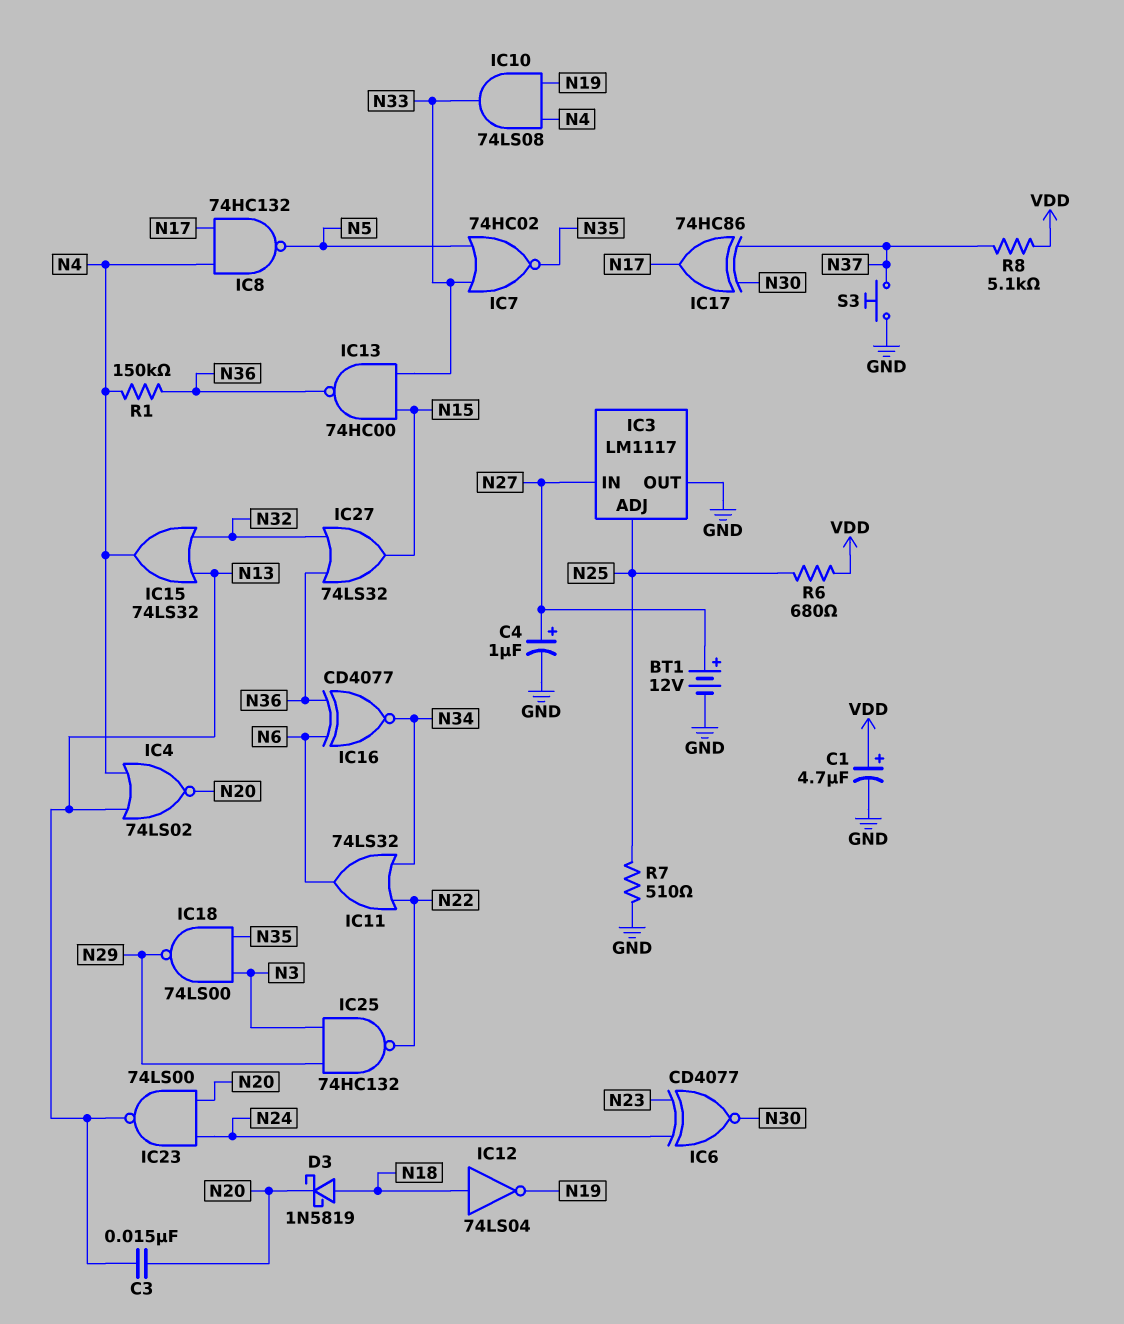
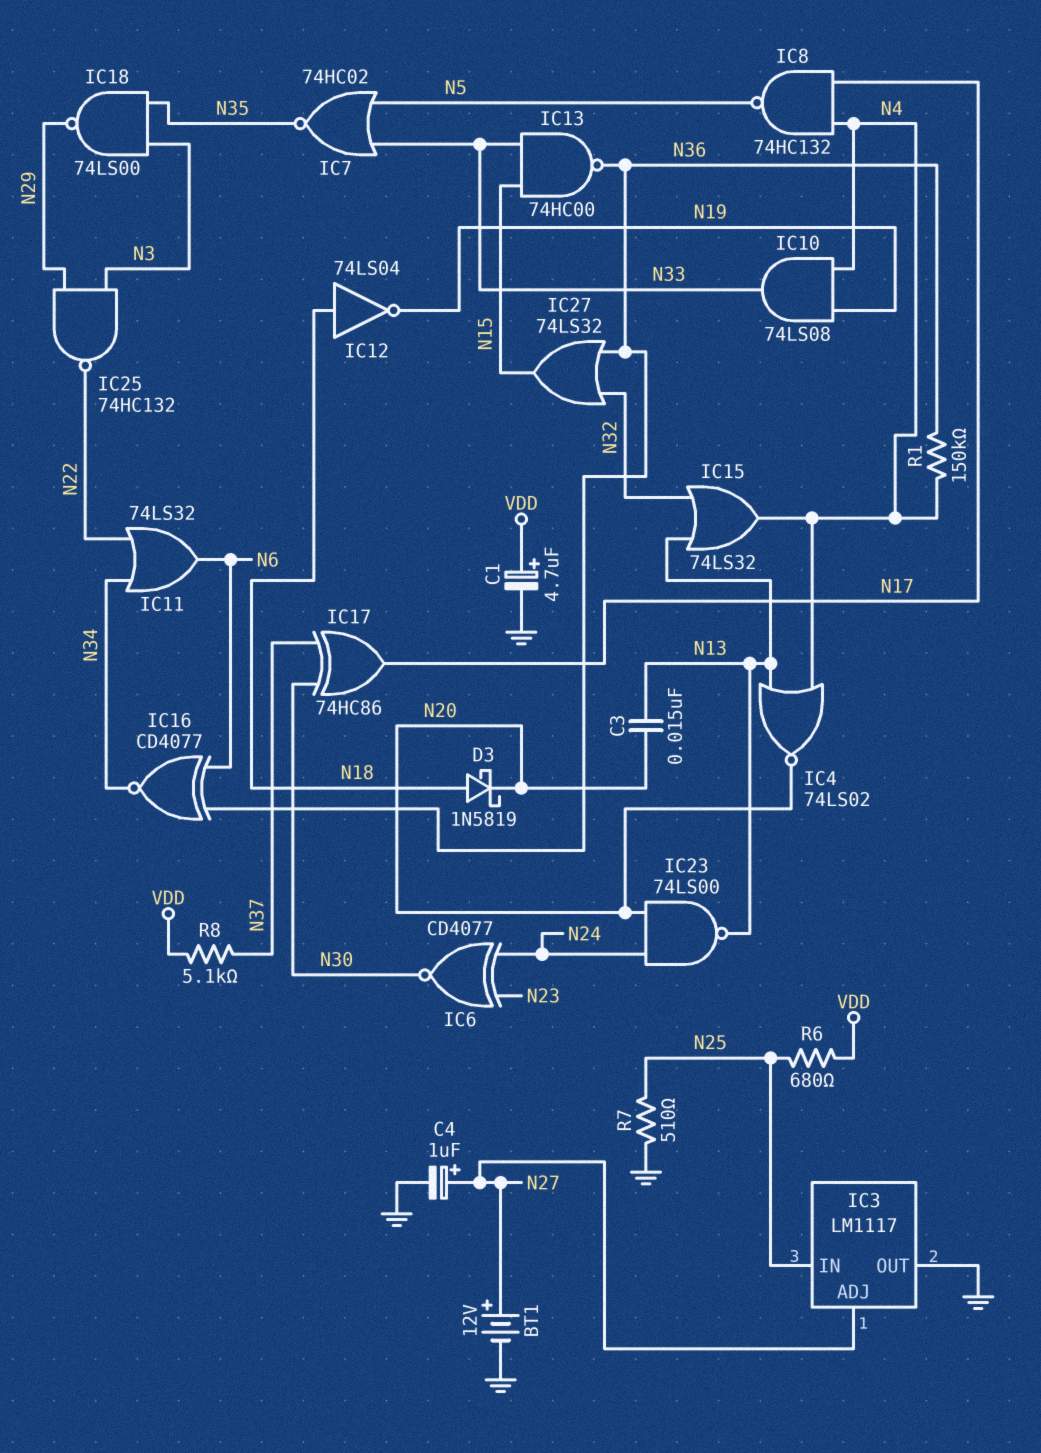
IC3 pin ADJ: N25 -> N27
IC3 pin IN: N27 -> N25
S3: button (GND, N37) -> none

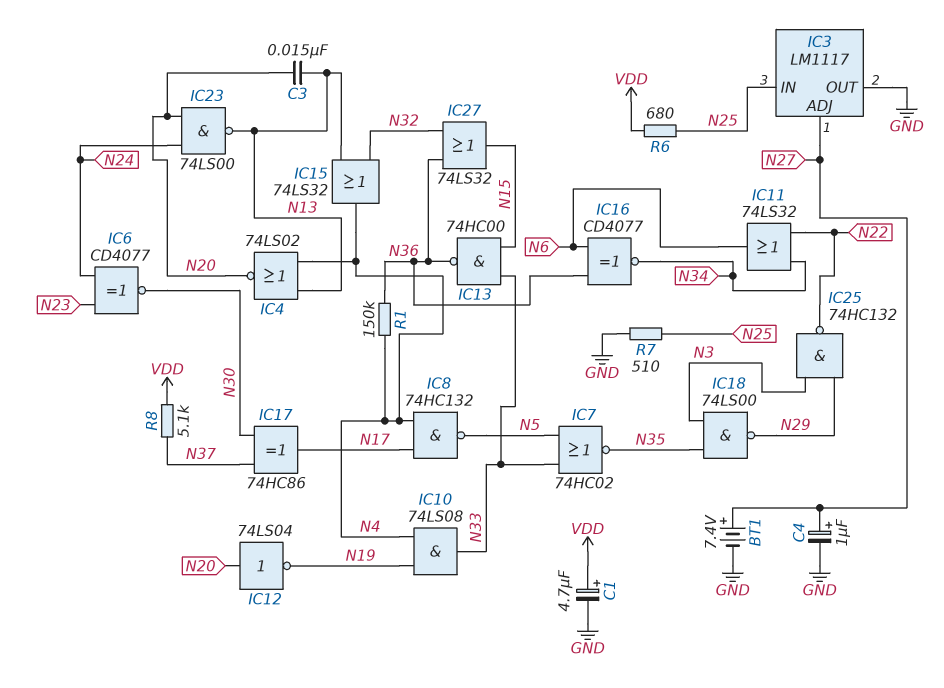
BT1: 12V (plus N27, minus GND) -> 7.4V (plus N27, minus GND)
D3: schottky 1N5819 (A N18, K N20) -> none
IC12: NOT 74LS04 (in N18, out N19) -> NOT 74LS04 (in N20, out N19)

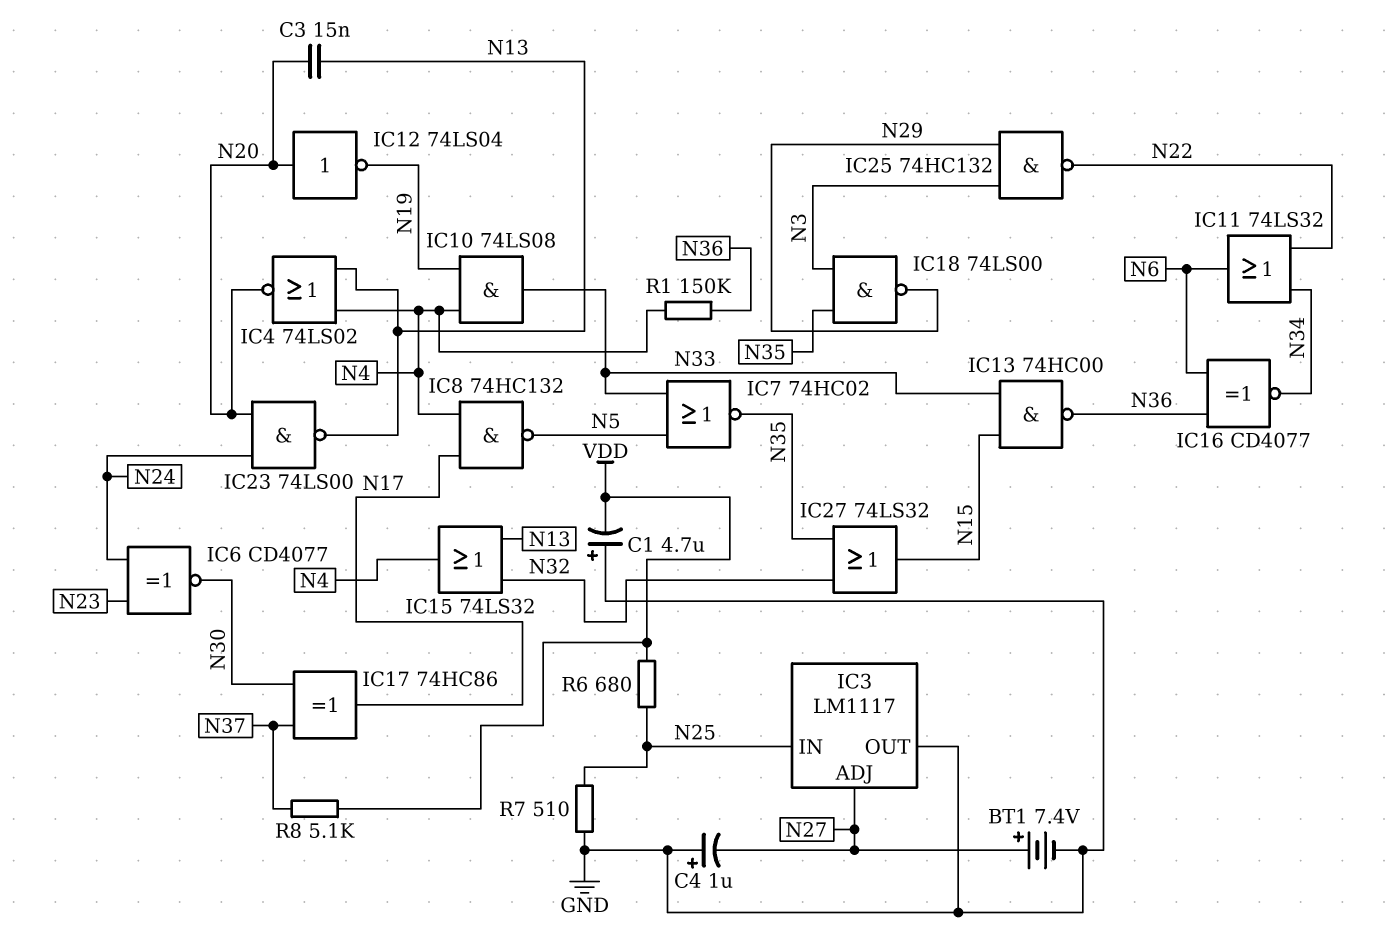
C1: 4.7uF (plus VDD, minus GND) -> 4.7uF (plus GND, minus VDD)
C4: 1uF (plus N27, minus GND) -> 1uF (plus GND, minus N27)
IC27: OR 74LS32 (in N32, in N36, out N15) -> OR 74LS32 (in N32, in N35, out N15)

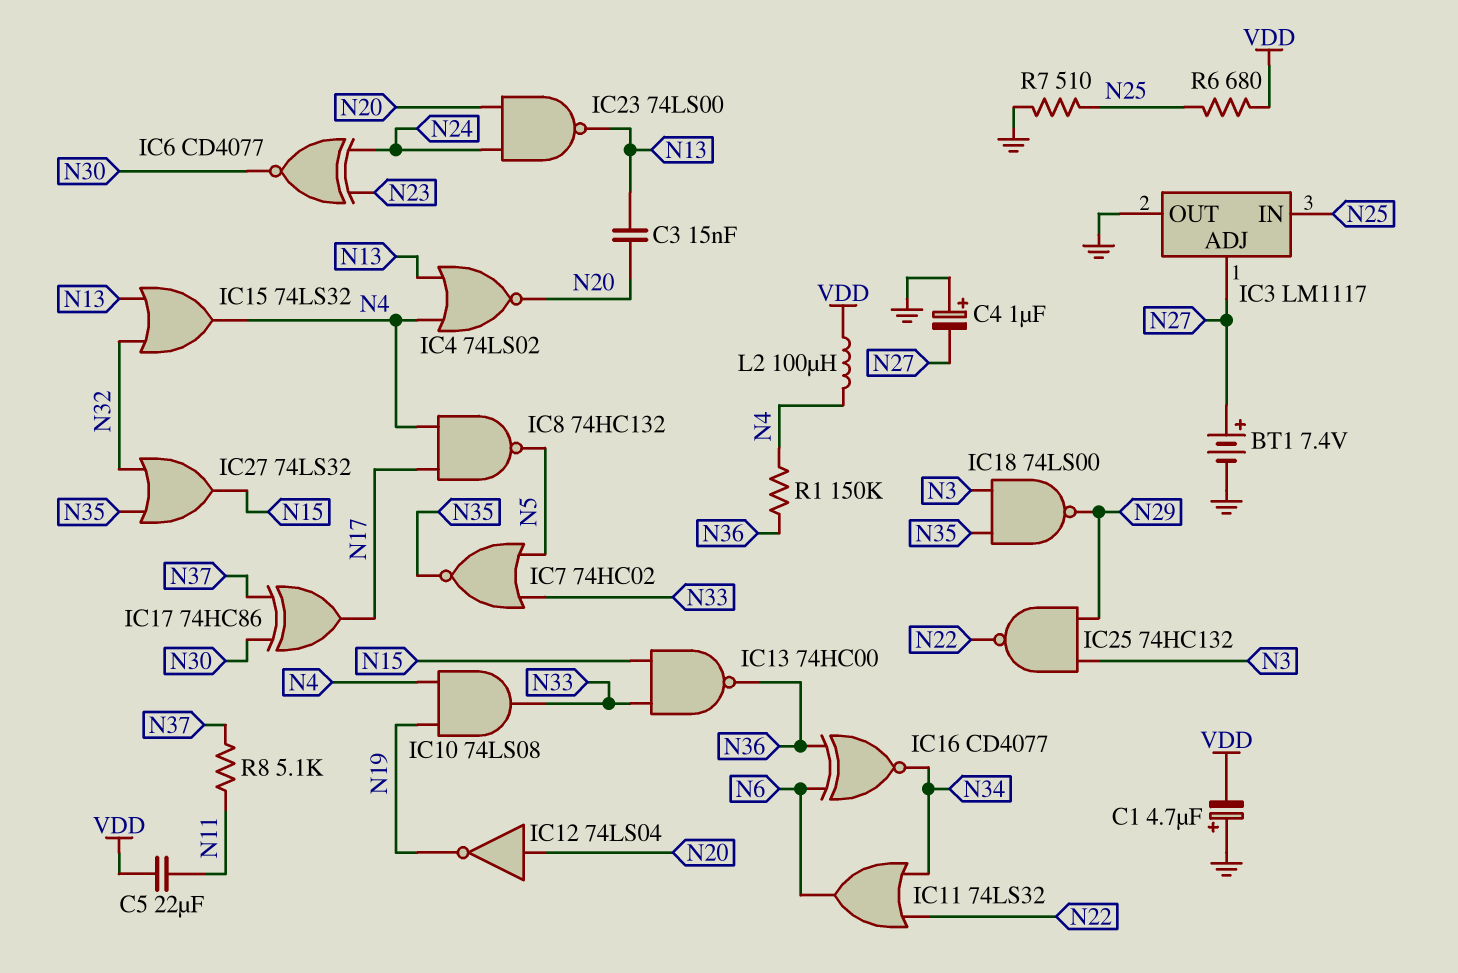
C5: none -> 22uF (N11, VDD)
L2: none -> 100uH (N4, VDD)
R8: 5.1k (N37, VDD) -> 5.1k (N11, N37)

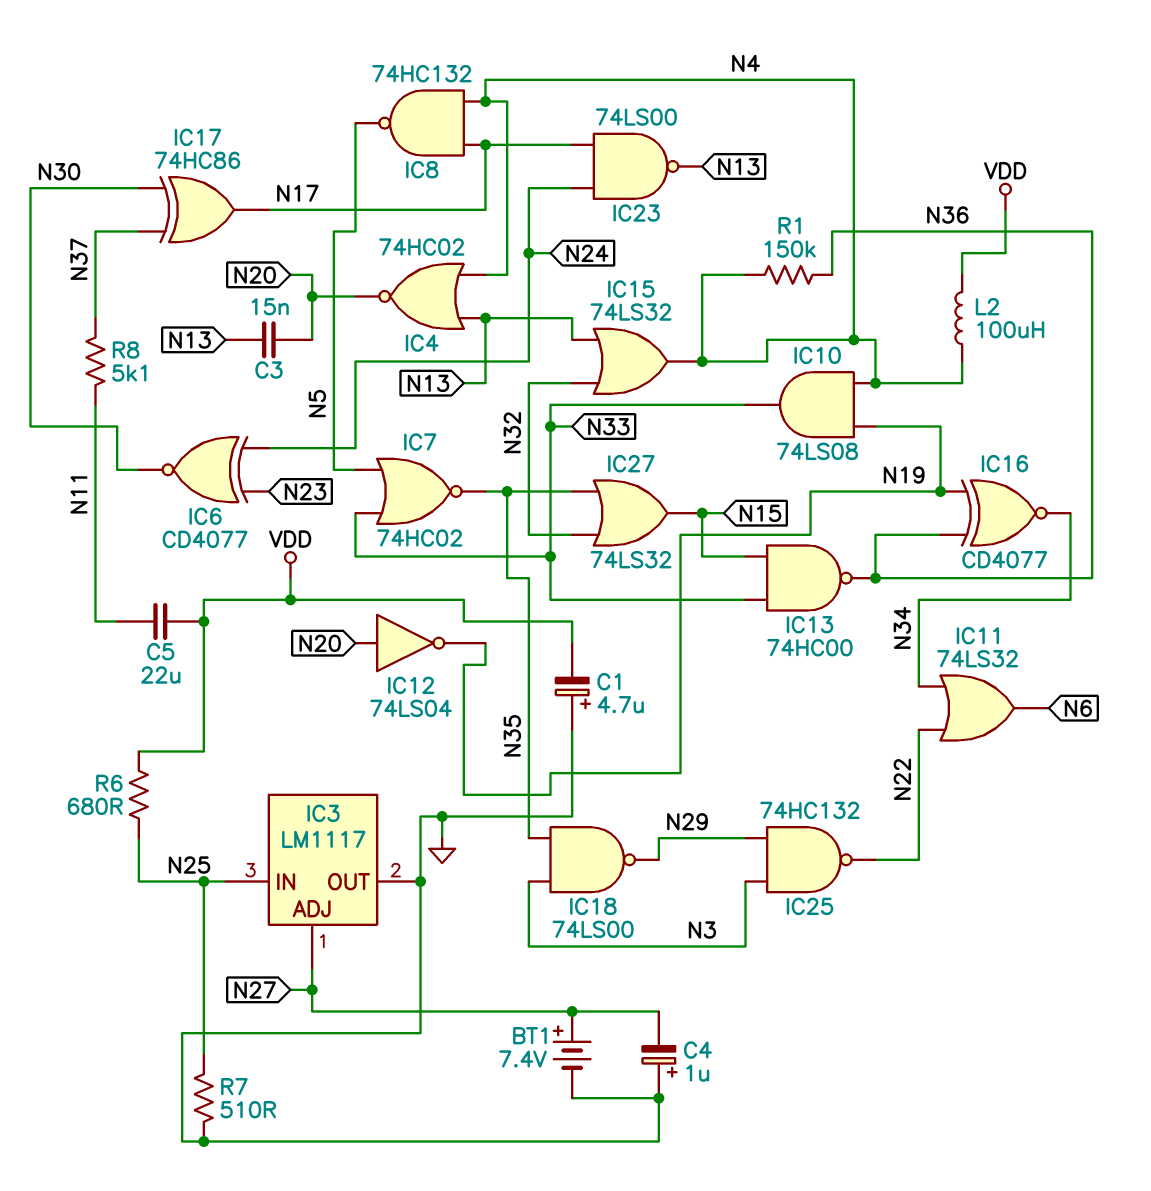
IC4: NOR 74LS02 (in N4, in N13, out N20) -> NOR 74HC02 (in N4, in N13, out N20)
IC16: XNOR CD4077 (in N6, in N36, out N34) -> XNOR CD4077 (in N19, in N36, out N34)
IC23: NAND 74LS00 (in N20, in N24, out N13) -> NAND 74LS00 (in N17, in N24, out N13)

